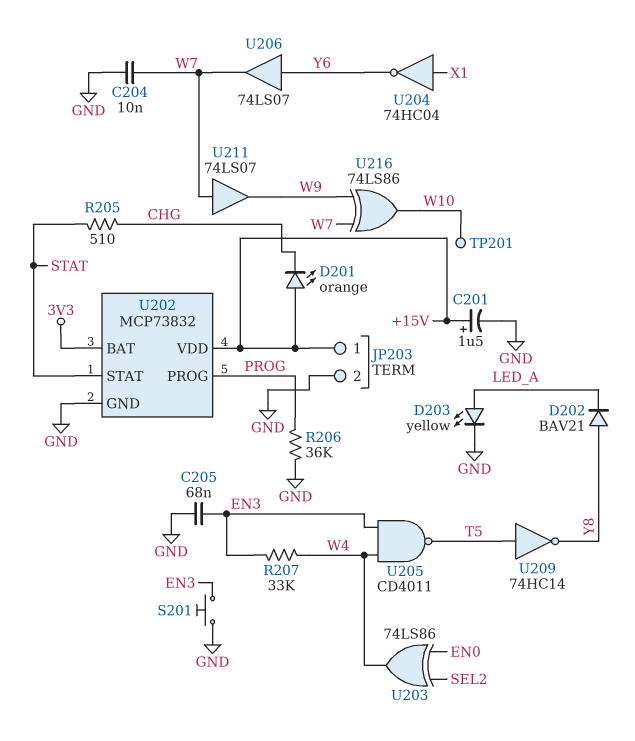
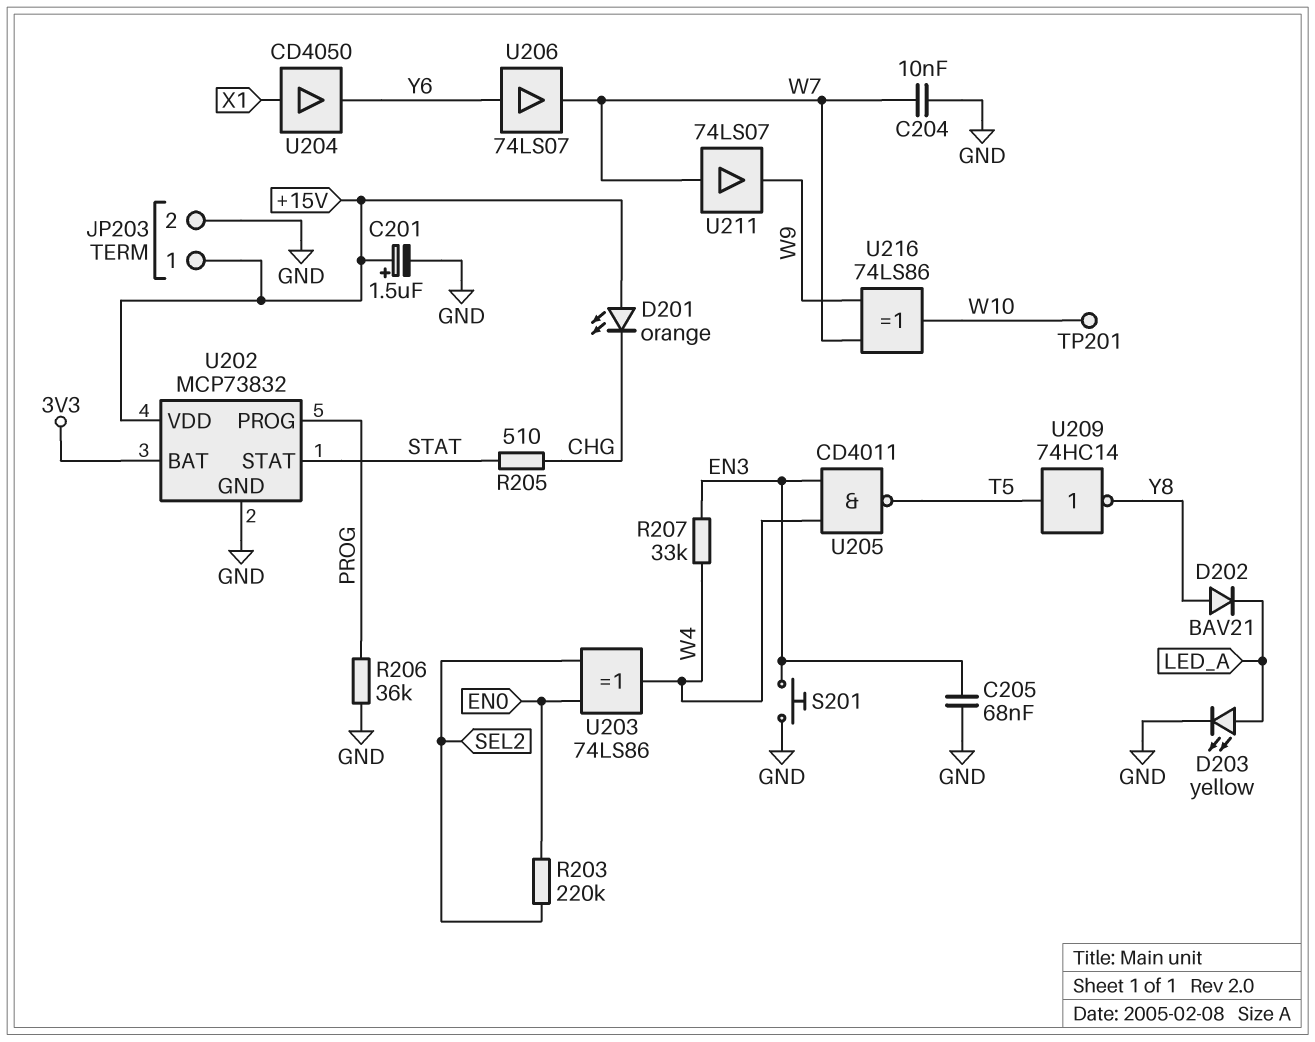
R203: none -> 220k (EN0, SEL2)
U204: NOT 74HC04 (in X1, out Y6) -> buffer CD4050 (in X1, out Y6)

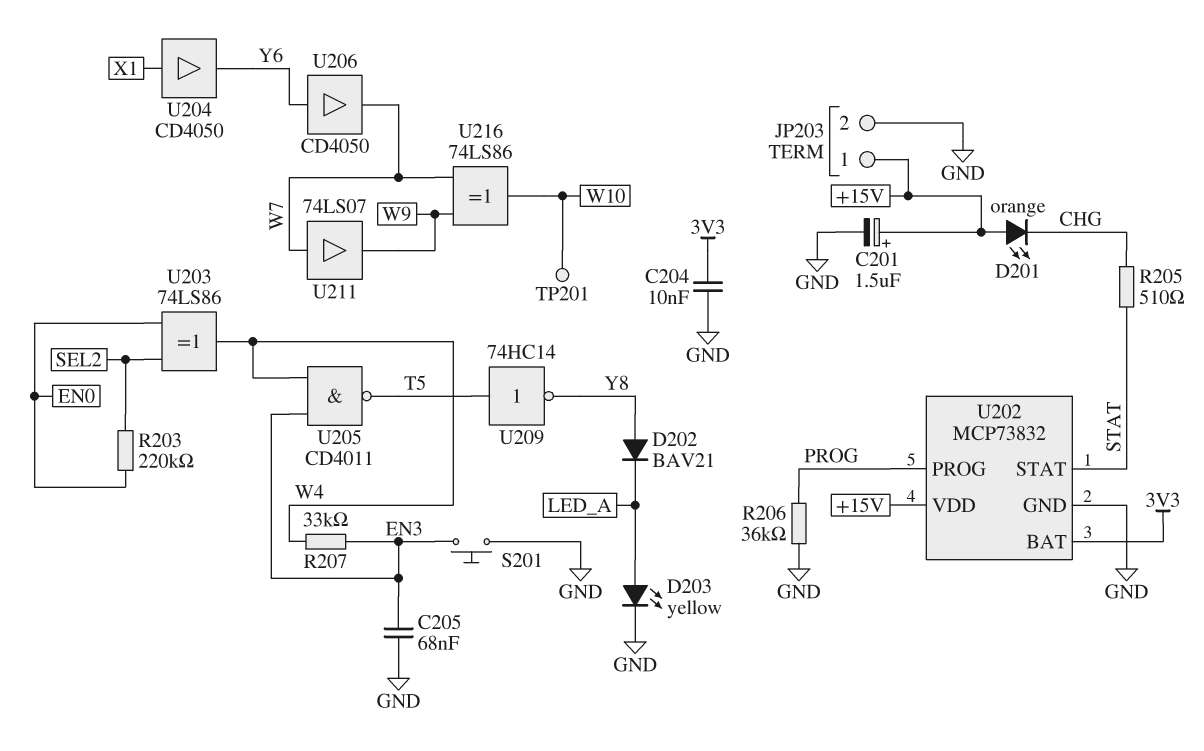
C204: 10nF (GND, W7) -> 10nF (3V3, GND)
U206: buffer 74LS07 (in Y6, out W7) -> buffer CD4050 (in Y6, out W7)

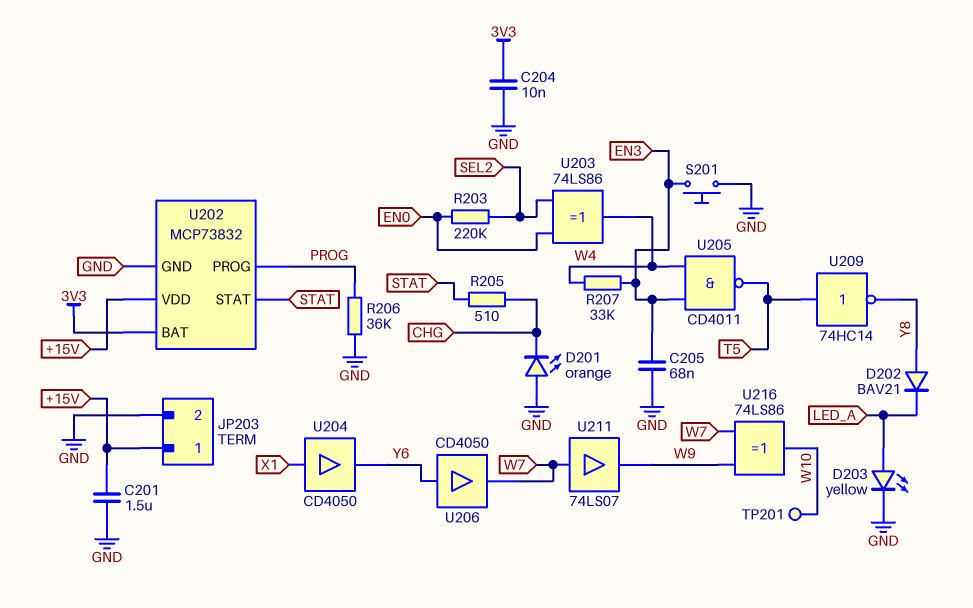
C201: 1.5uF (plus +15V, minus GND) -> 1.5uF (+15V, GND)
D201: LED orange (A +15V, K CHG) -> LED orange (A GND, K CHG)

